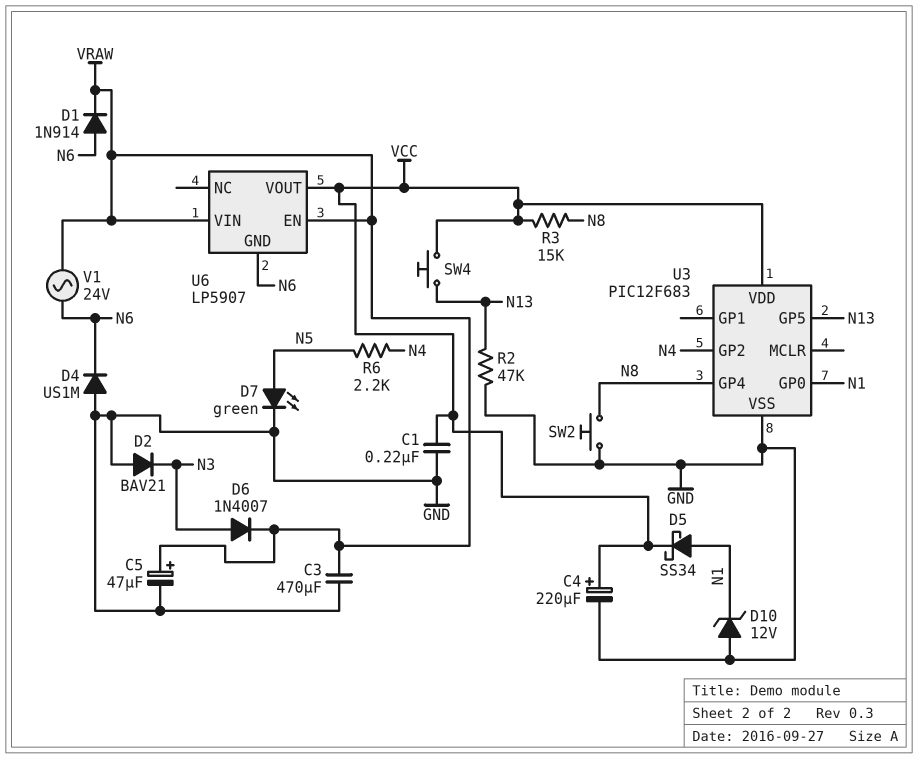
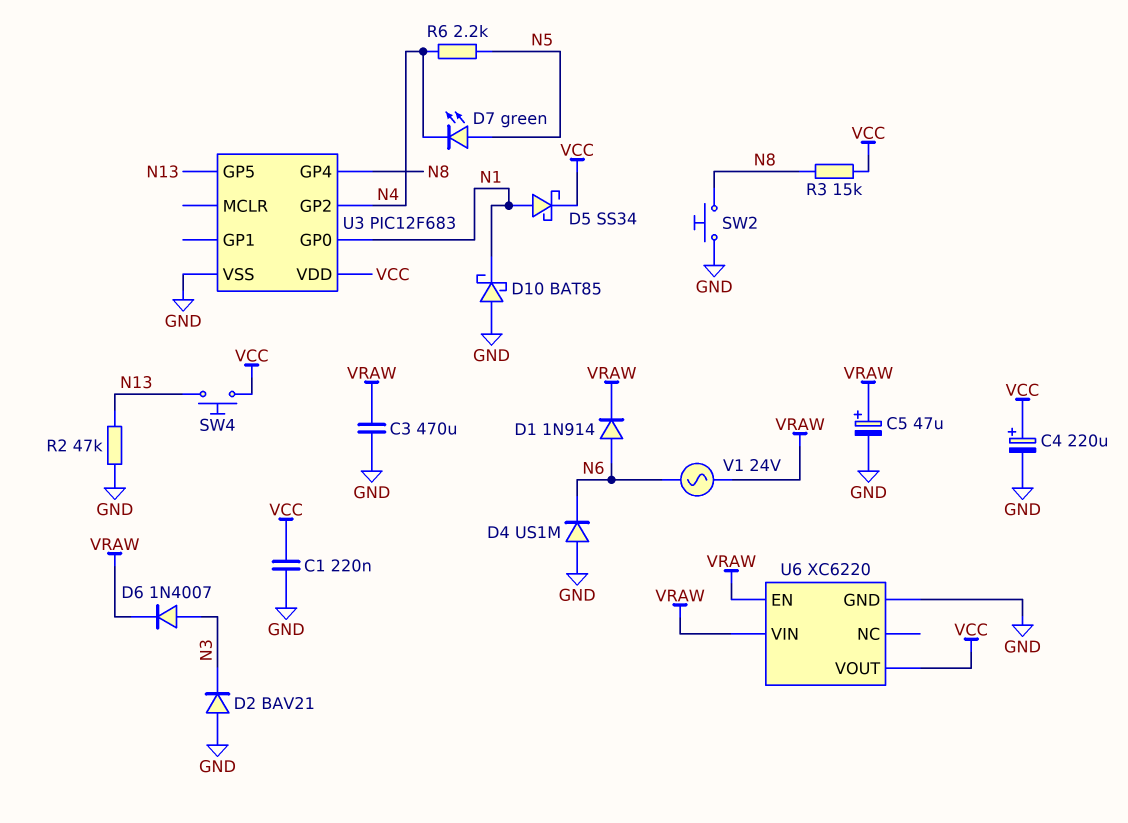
D7: LED green (A N5, K GND) -> LED green (A N5, K N4)
D10: zener 12V (A GND, K N1) -> schottky BAT85 (A GND, K N1)
U6: LP5907 -> XC6220
U6 pin GND: N6 -> GND

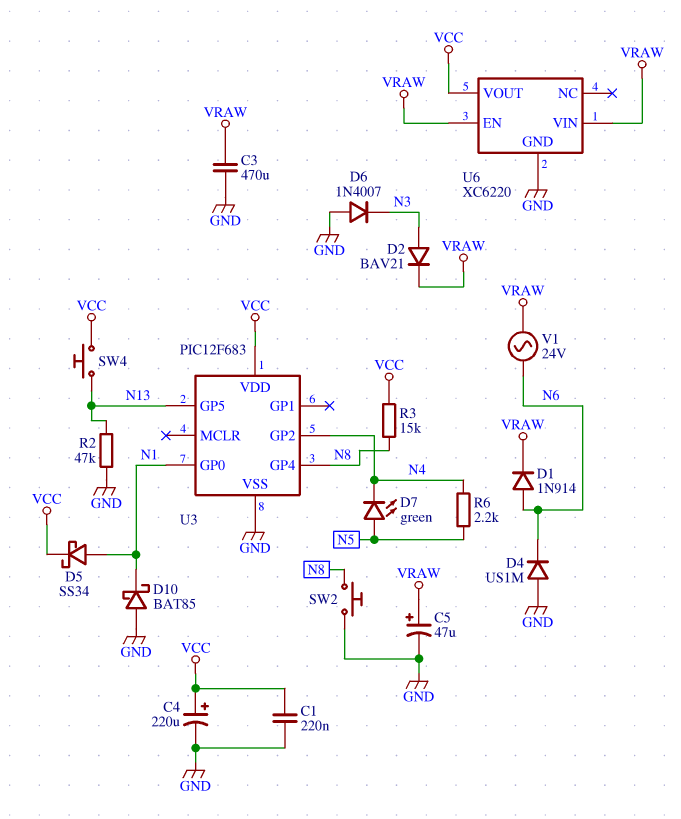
D2: diode BAV21 (A GND, K N3) -> diode BAV21 (A N3, K VRAW)
D6: diode 1N4007 (A N3, K VRAW) -> diode 1N4007 (A GND, K N3)

